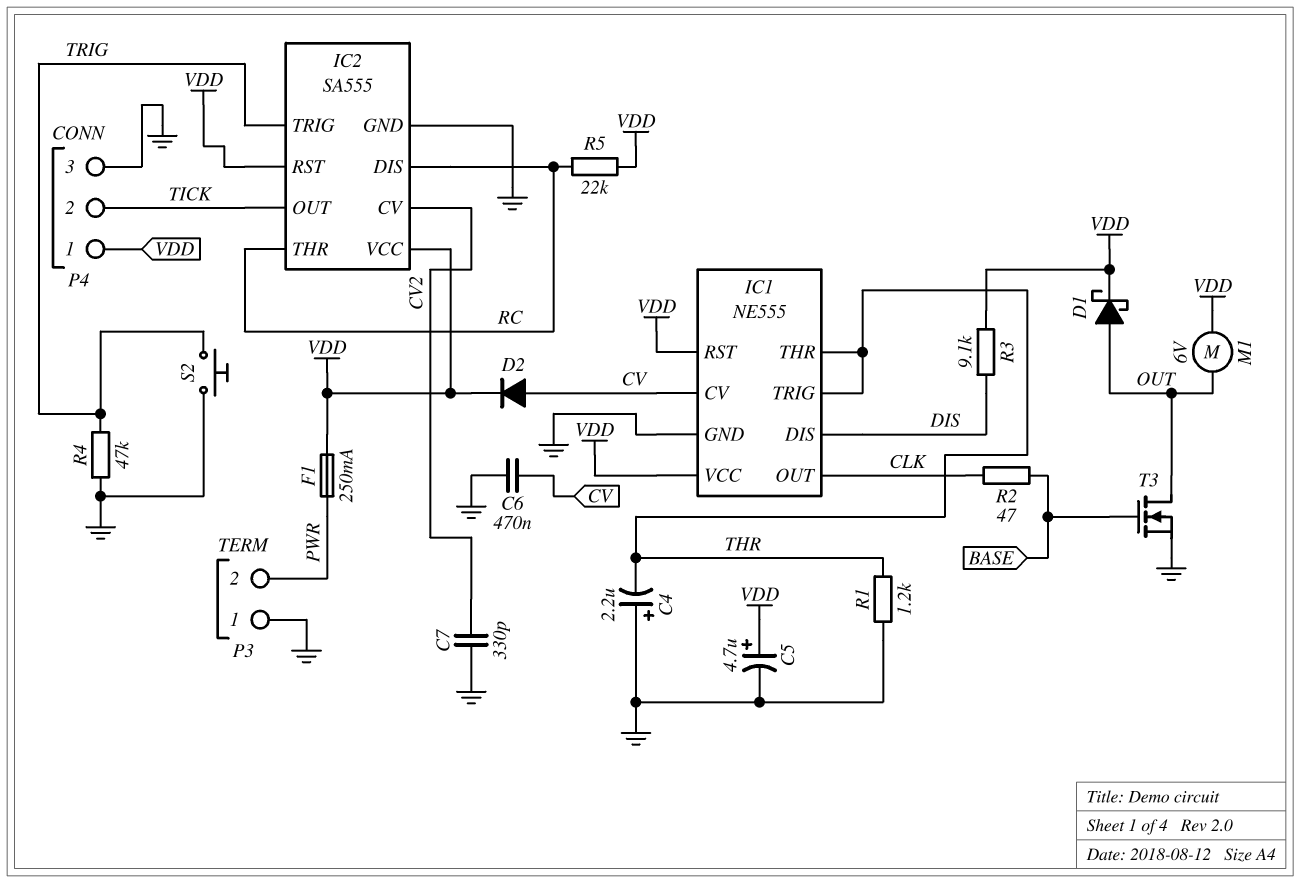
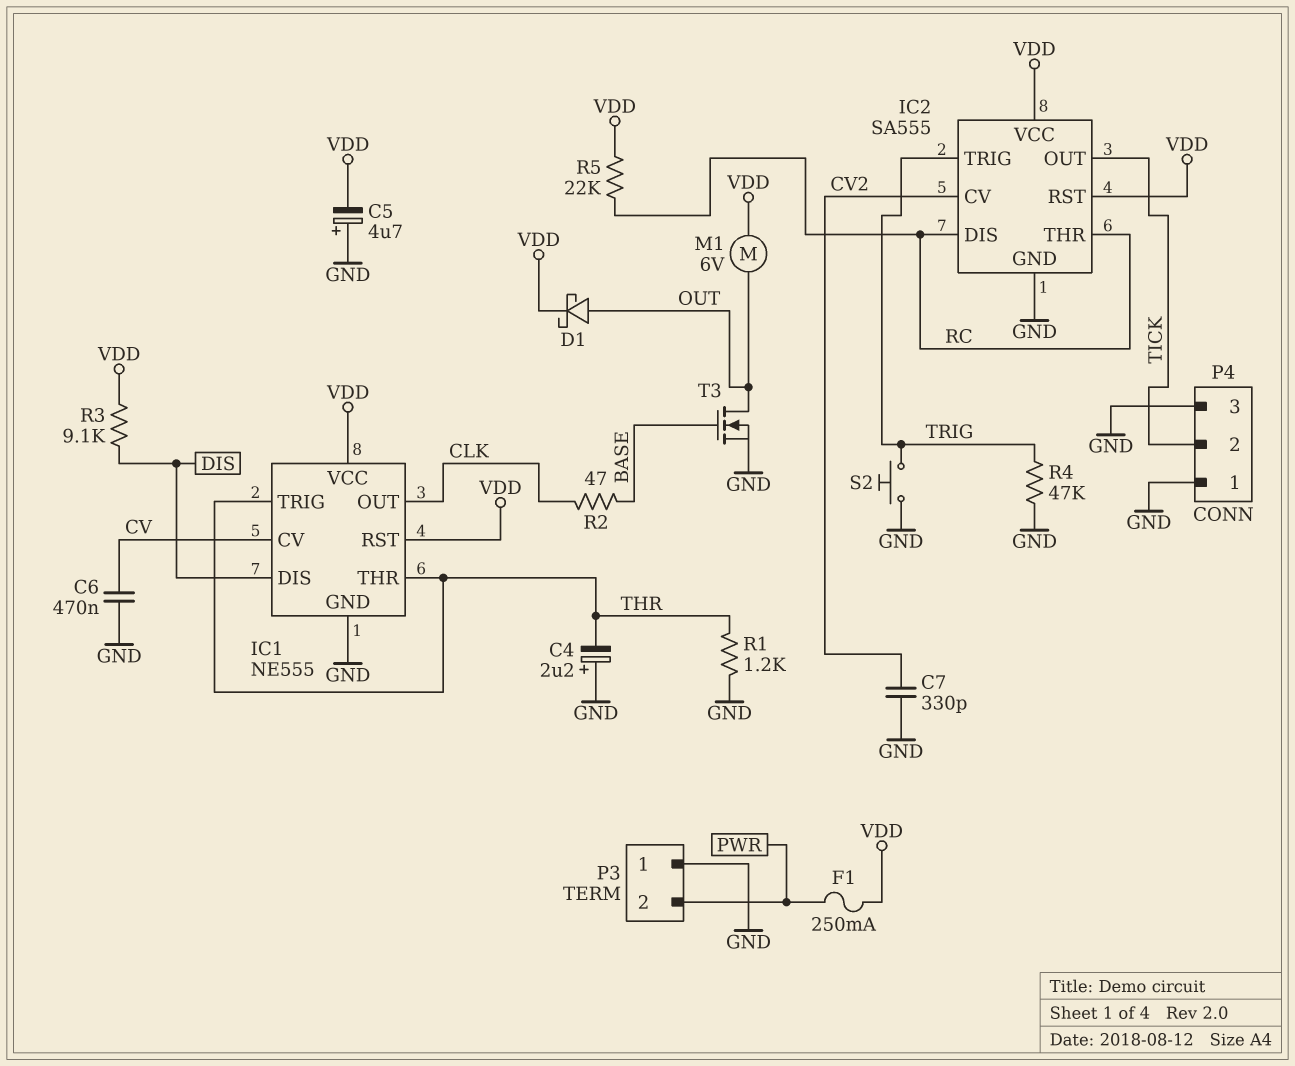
C5: 4.7uF (plus VDD, minus GND) -> 4.7uF (plus GND, minus VDD)
D2: diode (A CV, K VDD) -> none
P4 pin 1: VDD -> GND

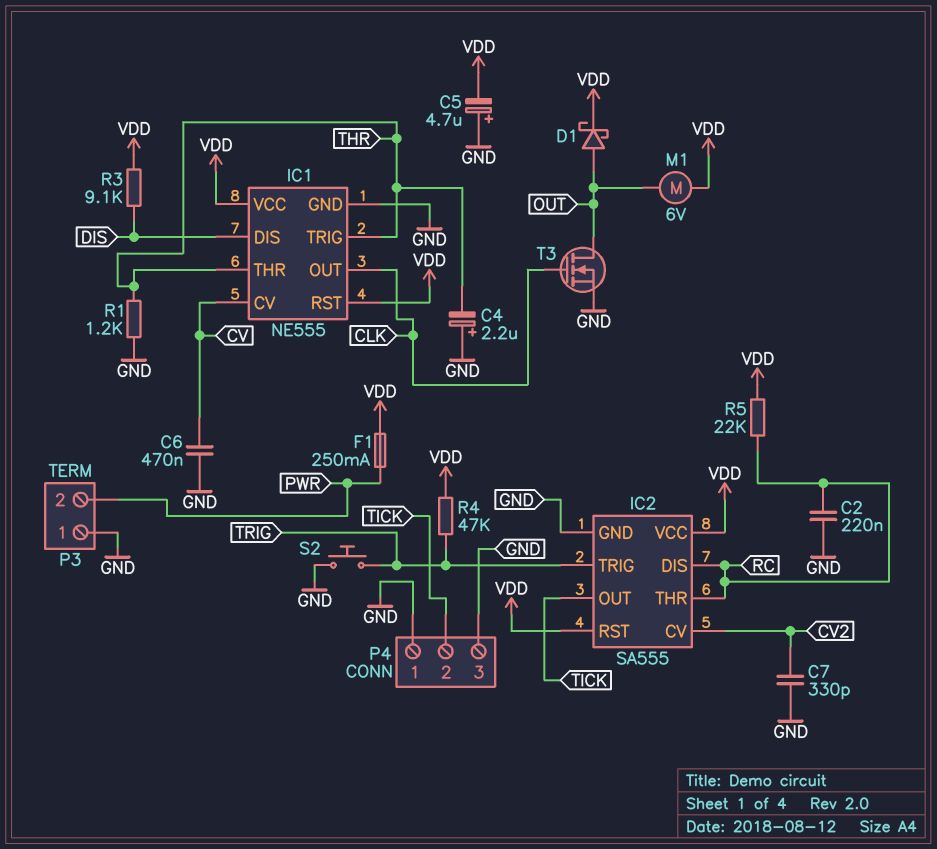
C2: none -> 220nF (GND, RC)
R2: 47 (BASE, CLK) -> none
R4: 47k (GND, TRIG) -> 47k (TRIG, VDD)
T3: NMOS (G BASE, D OUT, S GND) -> NMOS (G CLK, D OUT, S GND)

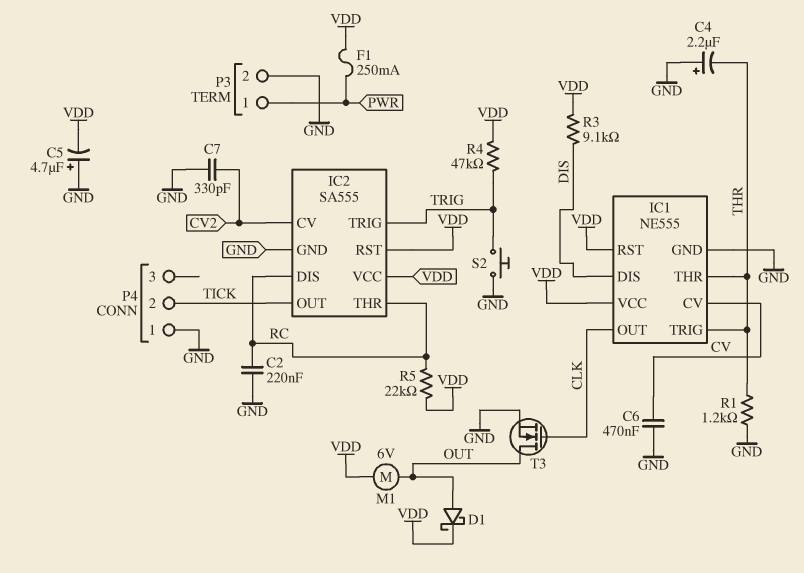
P3 pin 1: GND -> PWR
P3 pin 2: PWR -> GND
P4 pin 3: GND -> none

